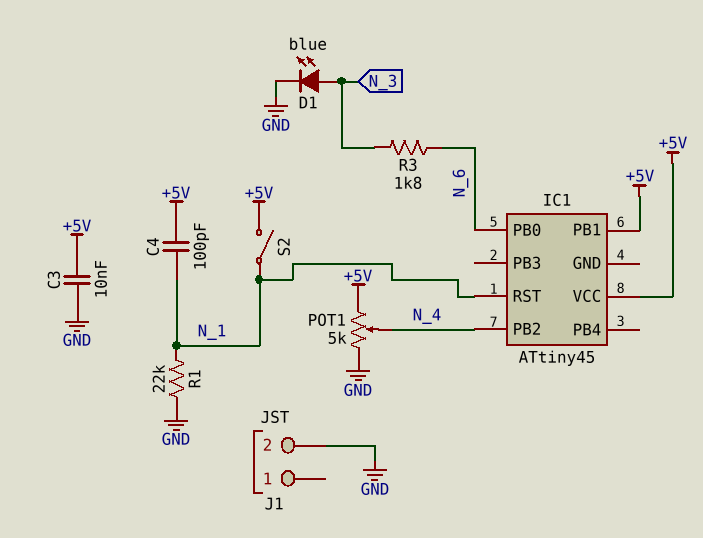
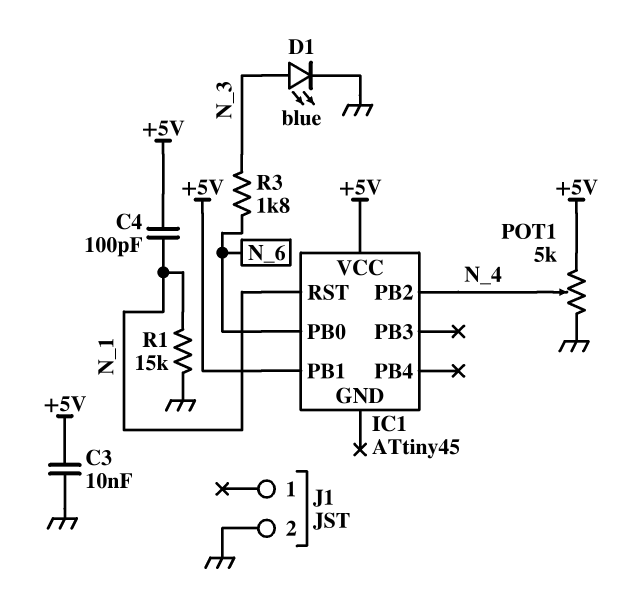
R1: 22k (GND, N_1) -> 15k (GND, N_1)
S2: switch (+5V, N_1) -> none

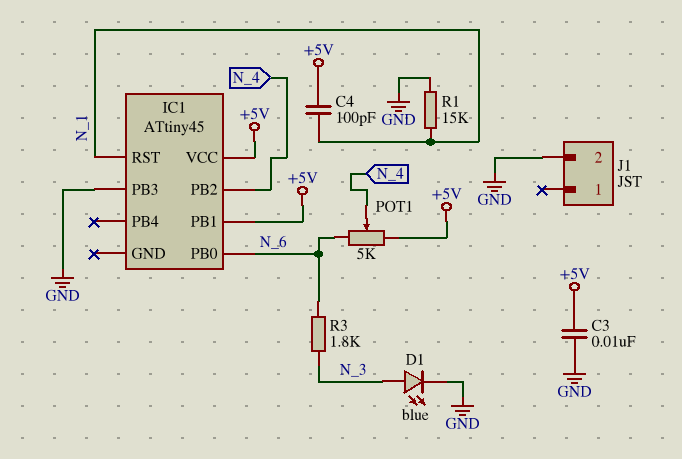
IC1 pin PB3: none -> GND
POT1: 5k (+5V, GND, wiper N_4) -> 5k (+5V, N_6, wiper N_4)

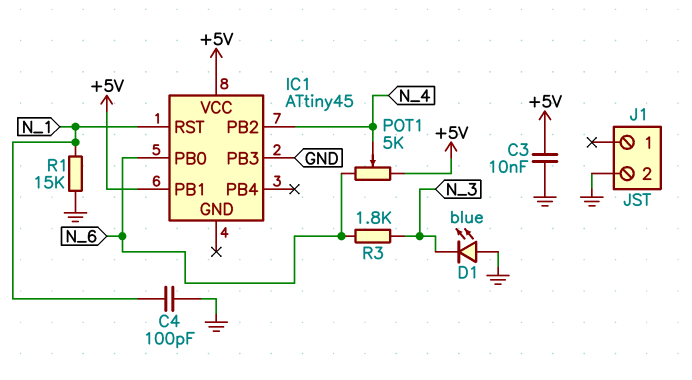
C4: 100pF (+5V, N_1) -> 100pF (GND, N_1)
D1: LED blue (A N_3, K GND) -> LED blue (A GND, K N_3)

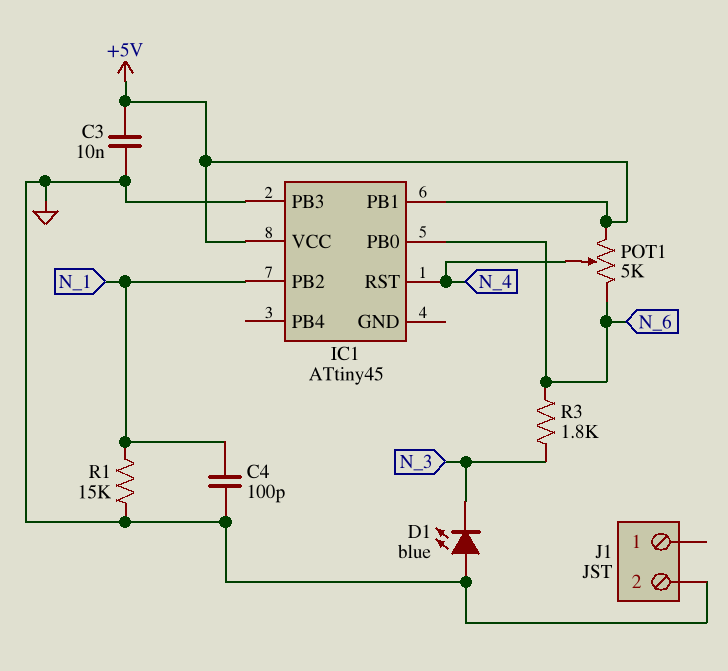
IC1 pin PB2: N_4 -> N_1
IC1 pin RST: N_1 -> N_4

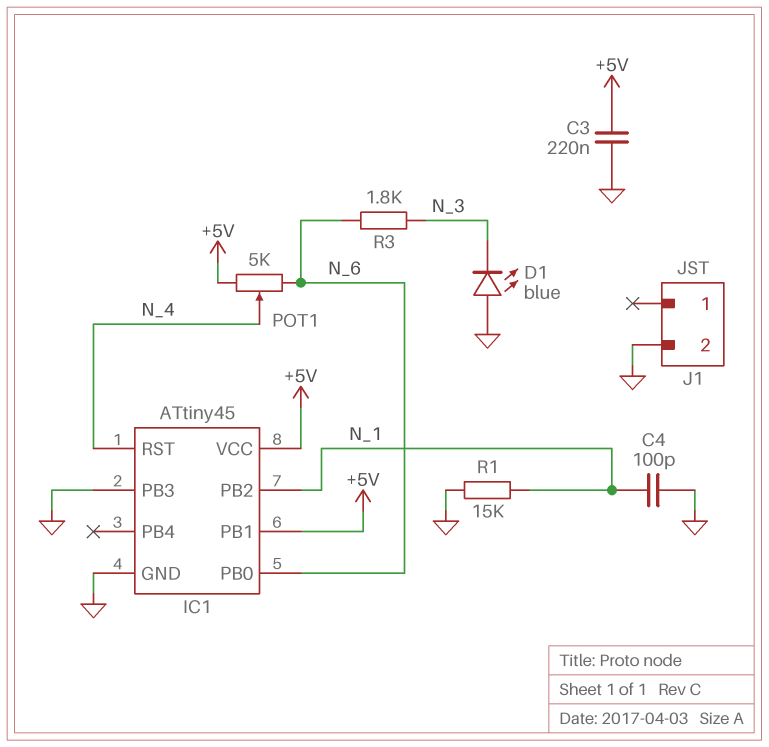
C3: 10nF (+5V, GND) -> 220nF (+5V, GND)
IC1 pin GND: none -> GND

